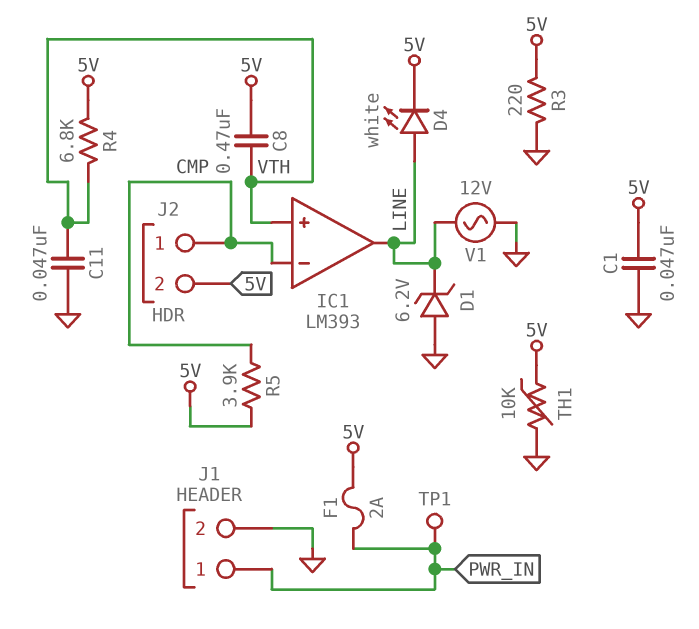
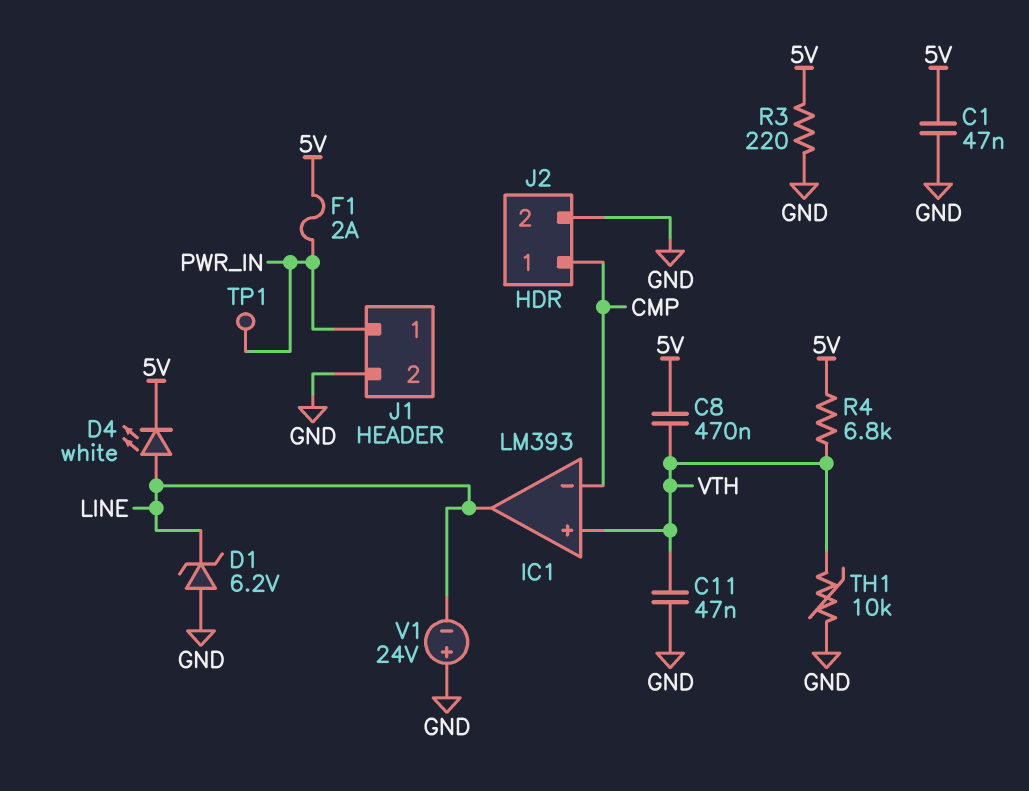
J2 pin 2: 5V -> GND
R5: 3.9k (5V, CMP) -> none
TH1: 10k (5V, GND) -> 10k (GND, VTH)
V1: AC 12V (GND, LINE) -> 24V (plus GND, minus LINE)

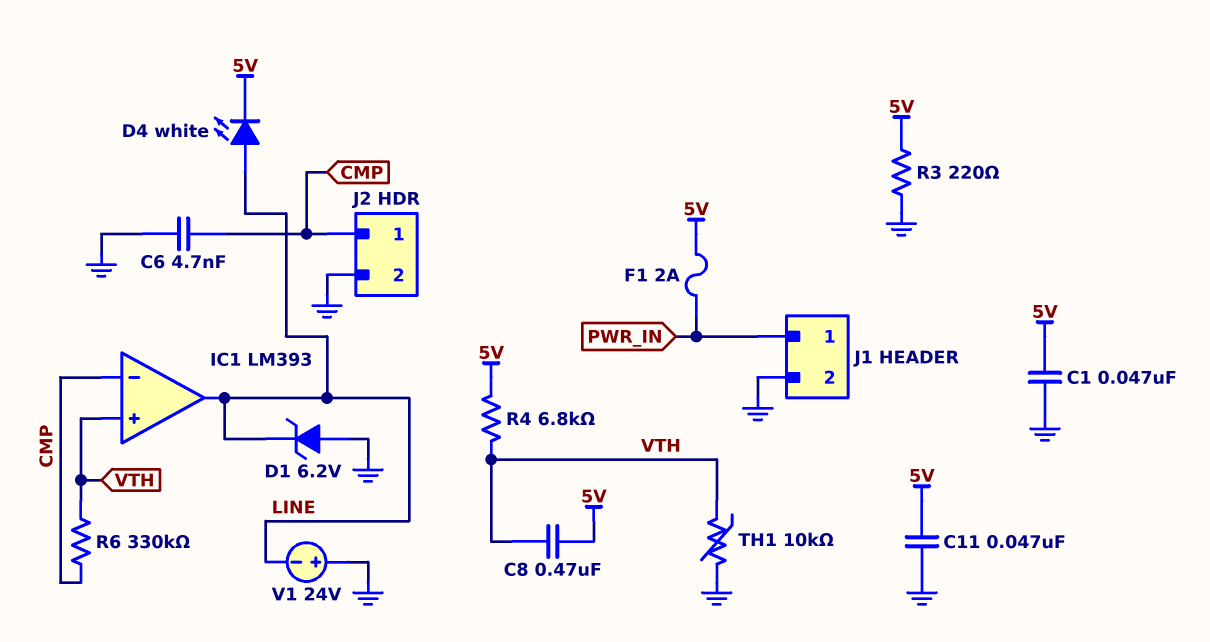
C6: none -> 4.7nF (CMP, GND)
C11: 47nF (GND, VTH) -> 47nF (5V, GND)
R6: none -> 330k (CMP, VTH)
TP1: test point (PWR_IN) -> none

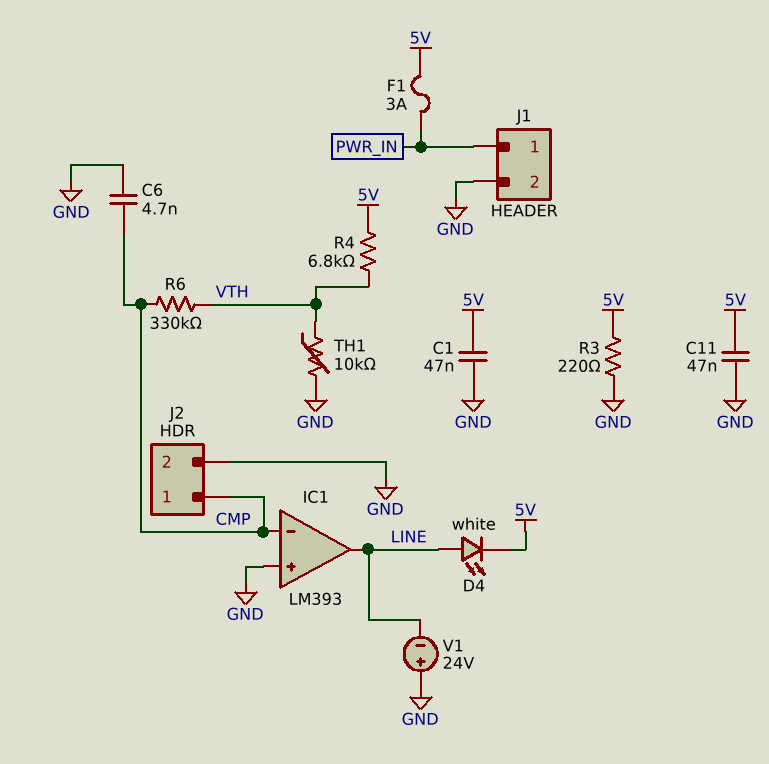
C8: 470nF (5V, VTH) -> none
D1: zener 6.2V (A GND, K LINE) -> none
F1: 2A (5V, PWR_IN) -> 3A (5V, PWR_IN)
IC1 pin in+: VTH -> GND

